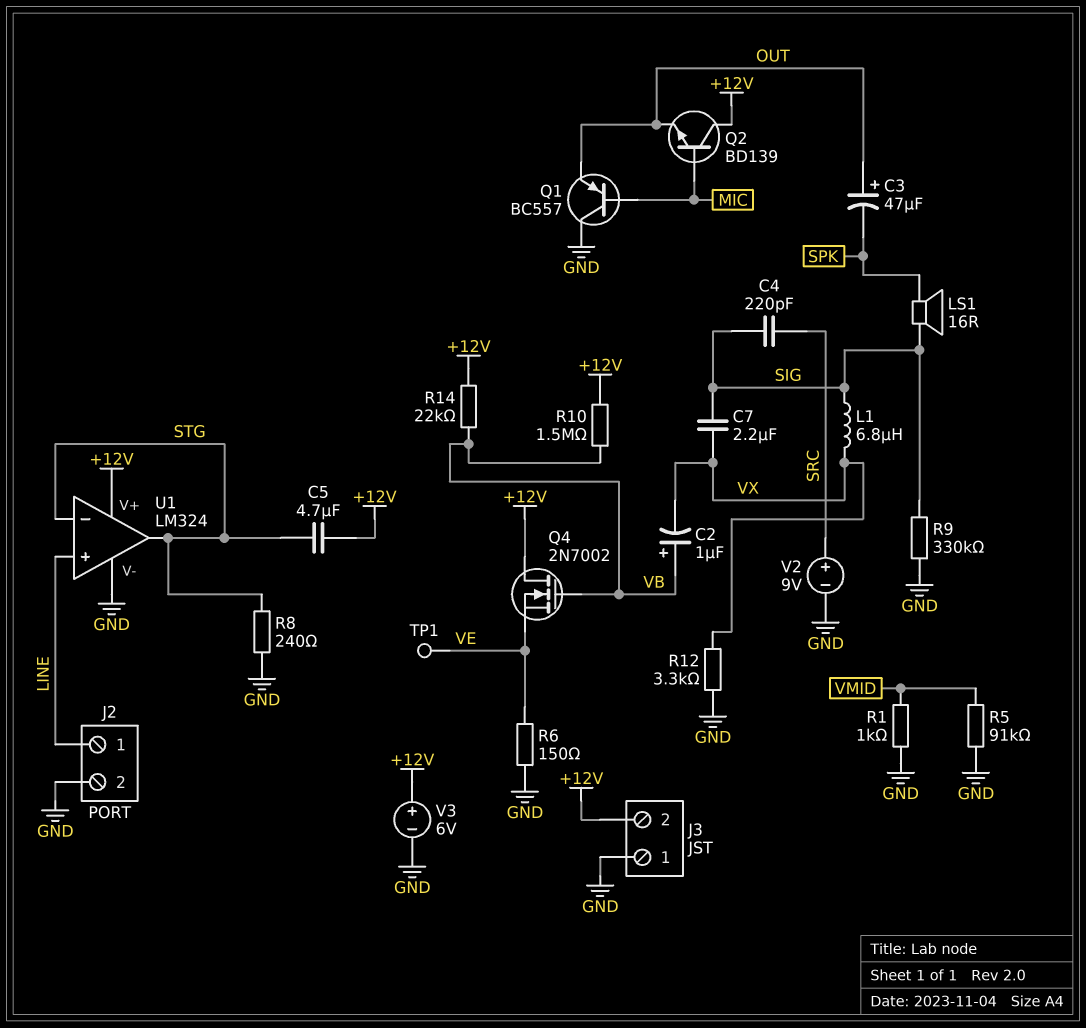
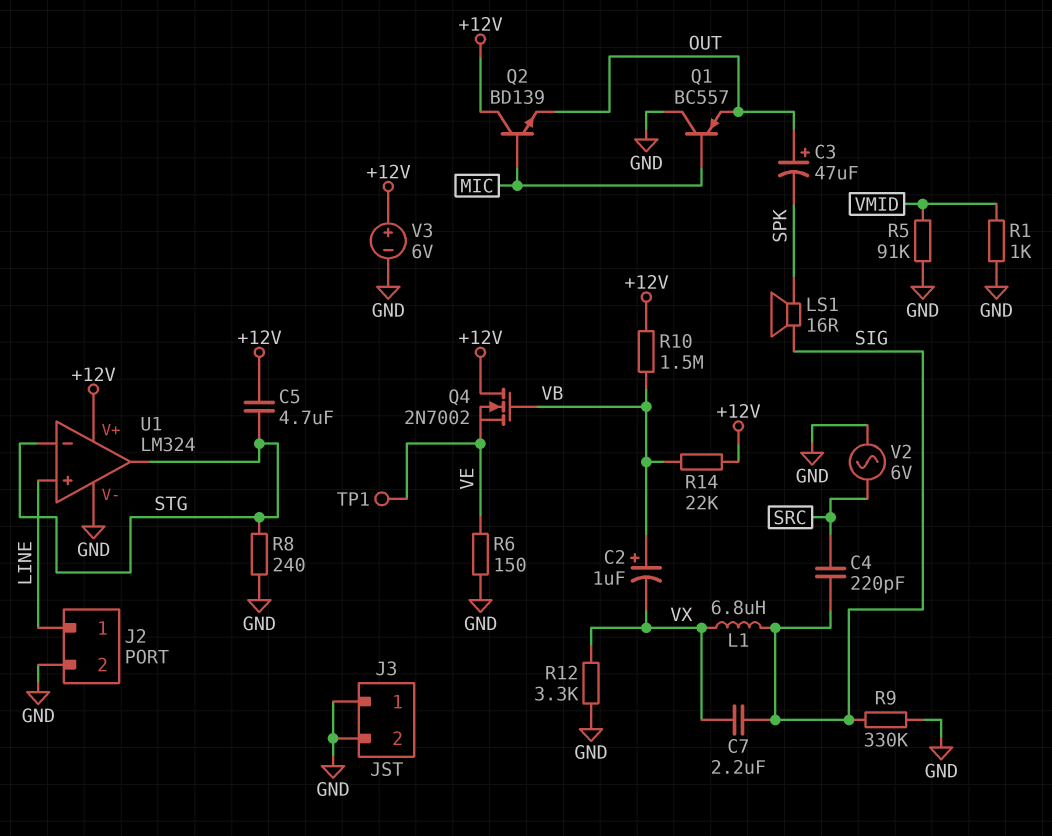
J3 pin 2: +12V -> GND
V2: 9V (plus SRC, minus GND) -> AC 6V (GND, SRC)

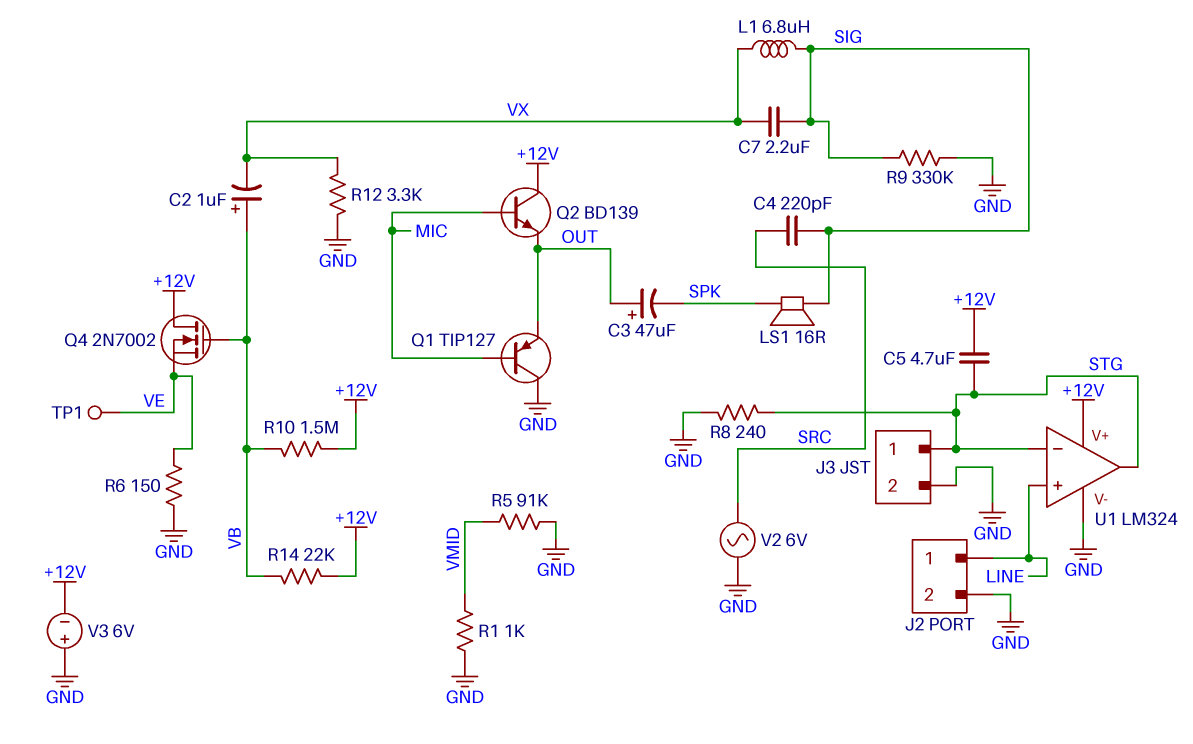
J3 pin 1: GND -> STG
Q1: PNP BC557 (B MIC, C GND, E OUT) -> PNP TIP127 (B MIC, C GND, E OUT)
V3: 6V (plus +12V, minus GND) -> 6V (plus GND, minus +12V)

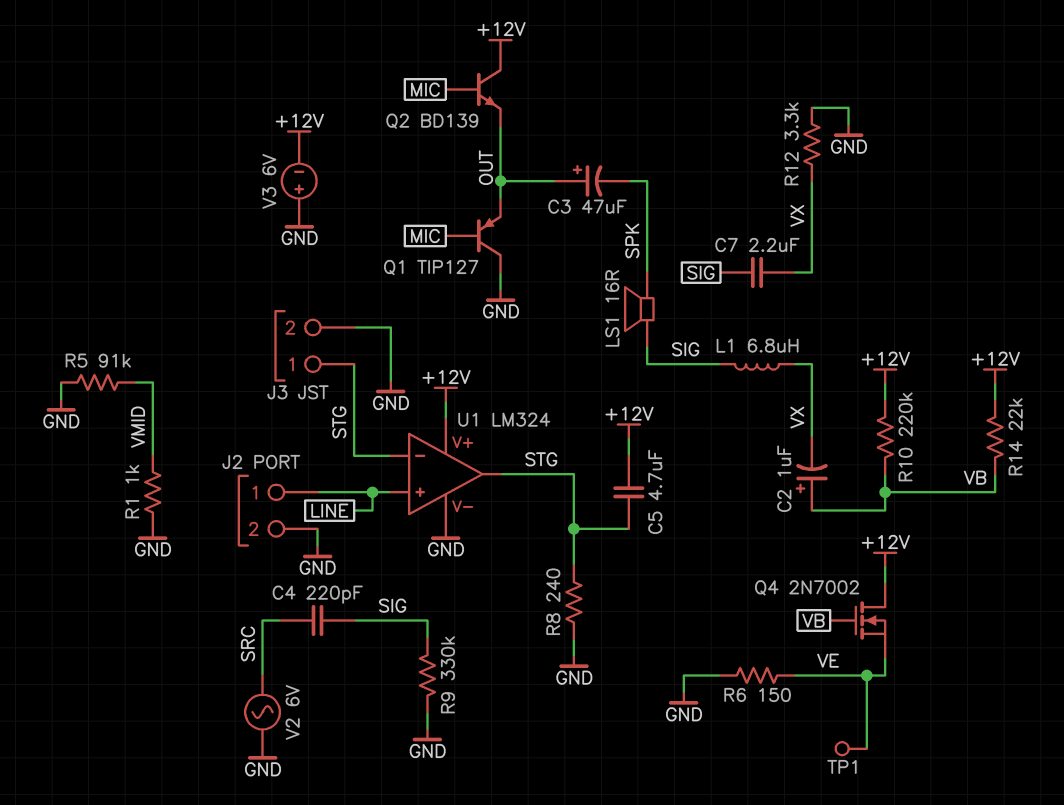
R10: 1.5M (+12V, VB) -> 220k (+12V, VB)

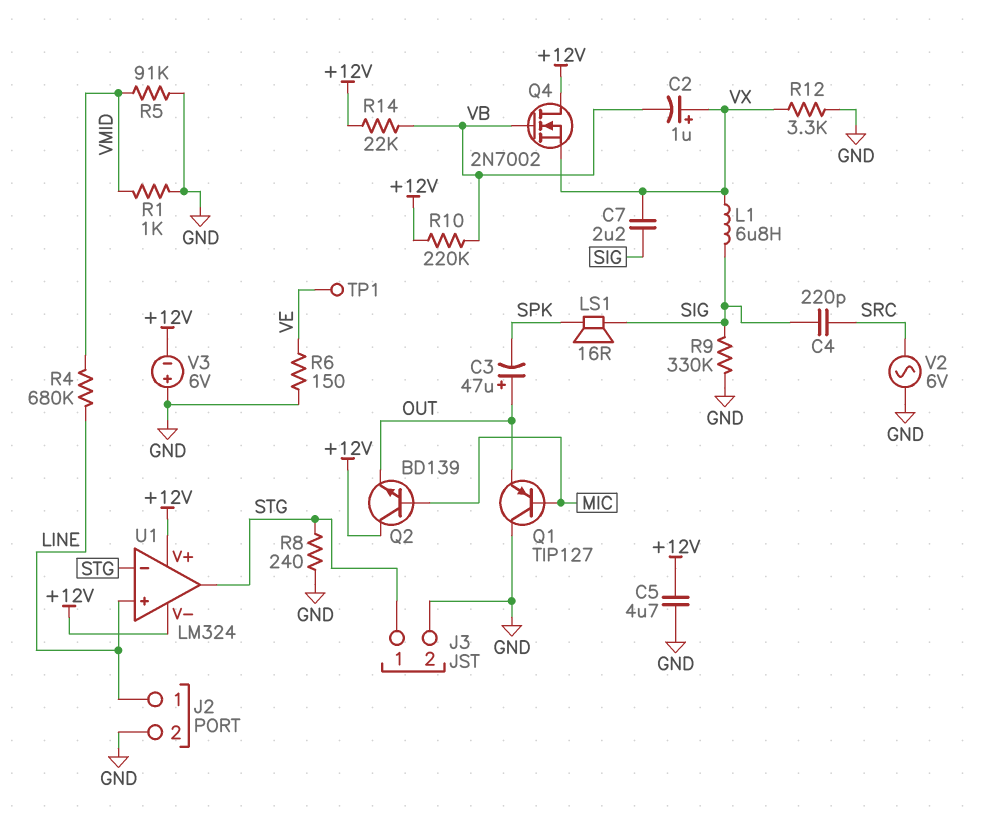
C2: 1uF (plus VB, minus VX) -> 1uF (plus VX, minus VB)
C5: 4.7uF (+12V, STG) -> 4.7uF (+12V, GND)
Q4: NMOS 2N7002 (G VB, D +12V, S VE) -> NMOS 2N7002 (G VB, D +12V, S VX)
R4: none -> 680k (LINE, VMID)
U1 pin V-: GND -> +12V

